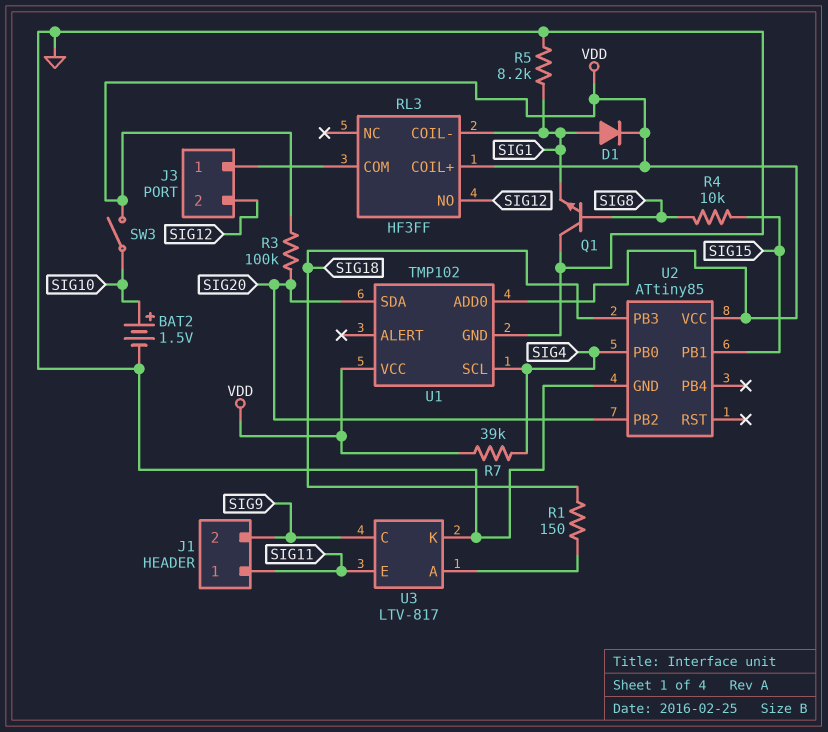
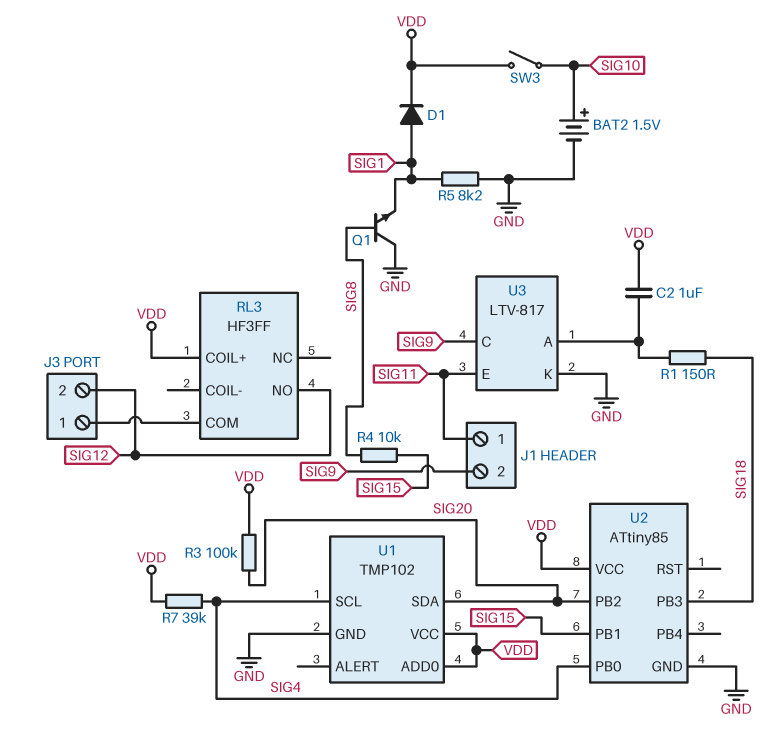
C2: none -> 1uF (U3/A, VDD)
RL3 pin COIL-: SIG1 -> none

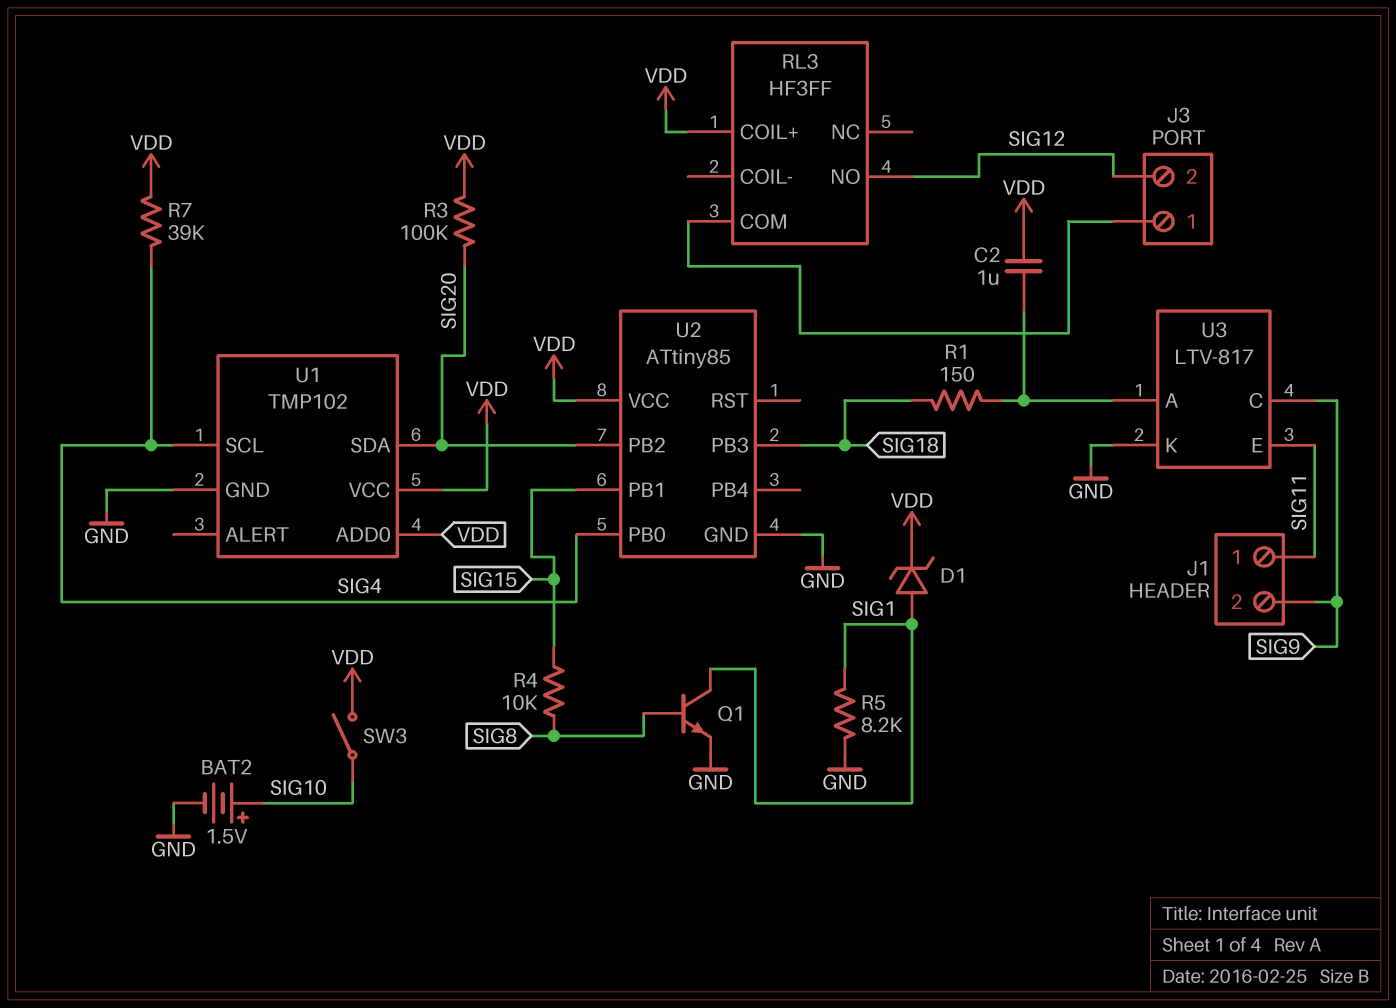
D1: diode (A SIG1, K VDD) -> zener (A SIG1, K VDD)
Q1: NPN (B SIG8, C GND, E SIG1) -> NPN (B SIG8, C SIG1, E GND)

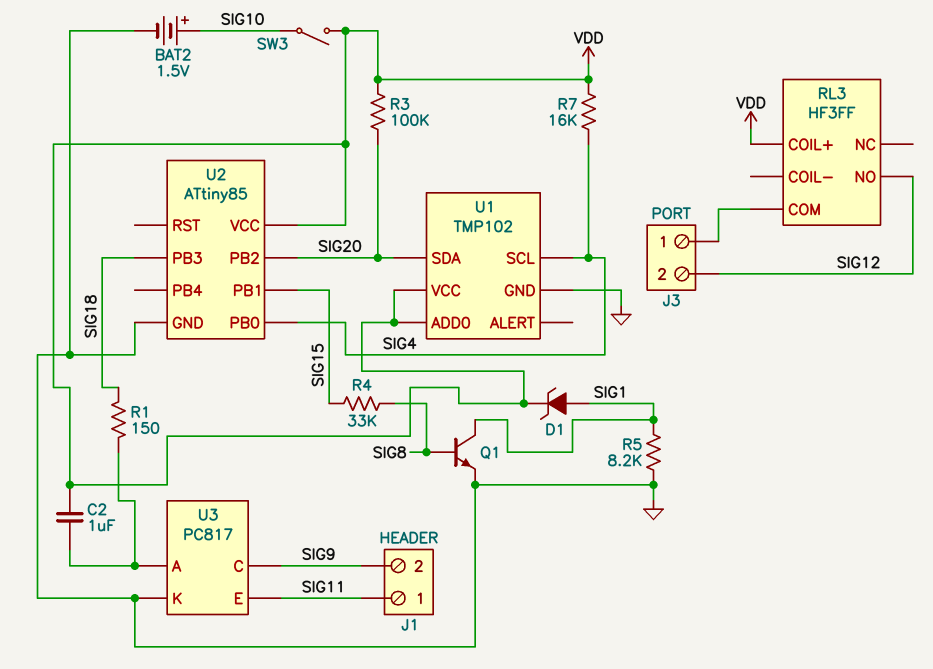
R4: 10k (SIG8, SIG15) -> 33k (SIG8, SIG15)
R7: 39k (SIG4, VDD) -> 16k (SIG4, VDD)
U3: LTV-817 -> PC817

